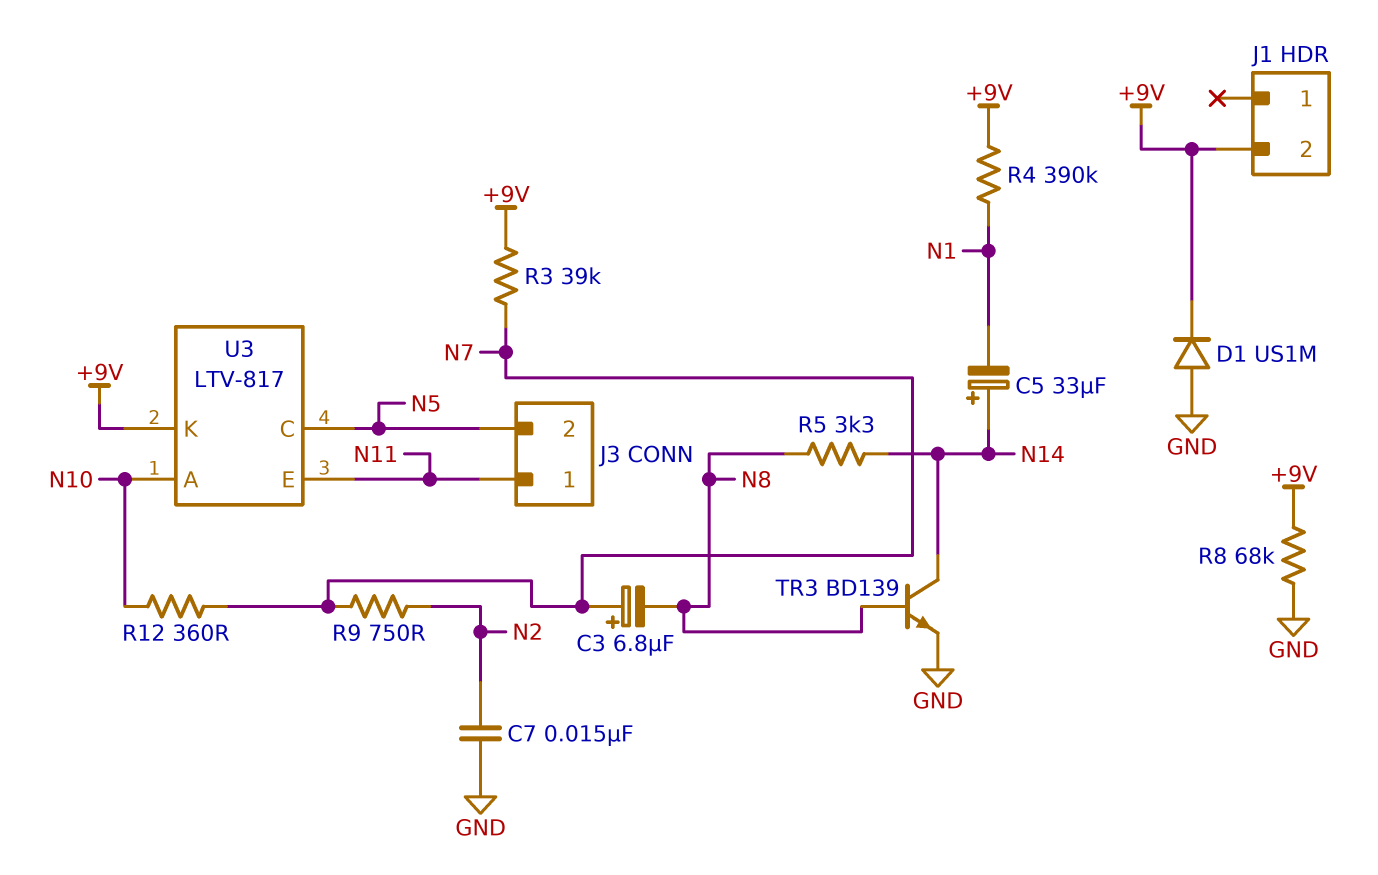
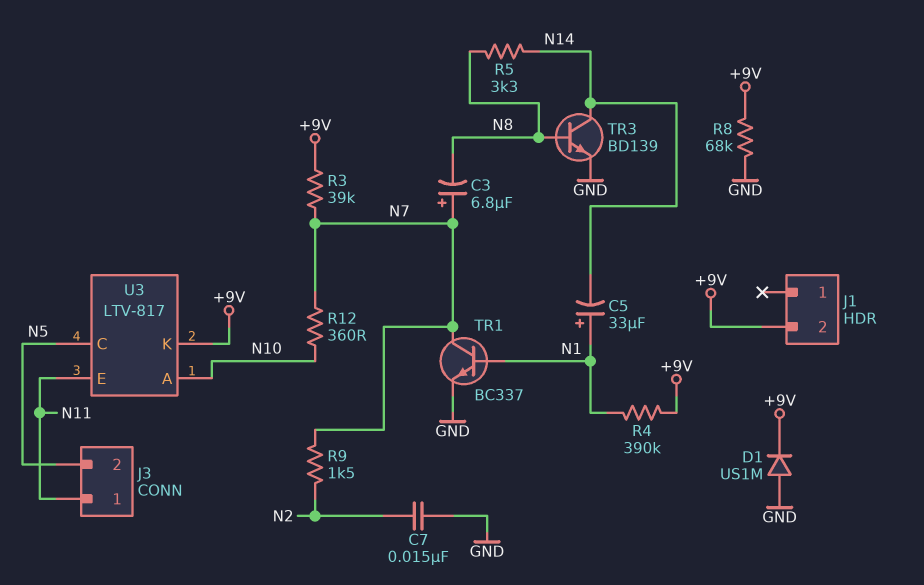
C5: 33uF (plus N14, minus N1) -> 33uF (plus N1, minus N14)
R9: 750 (N2, N7) -> 1.5k (N2, N7)
TR1: none -> NPN BC337 (B N1, C N7, E GND)

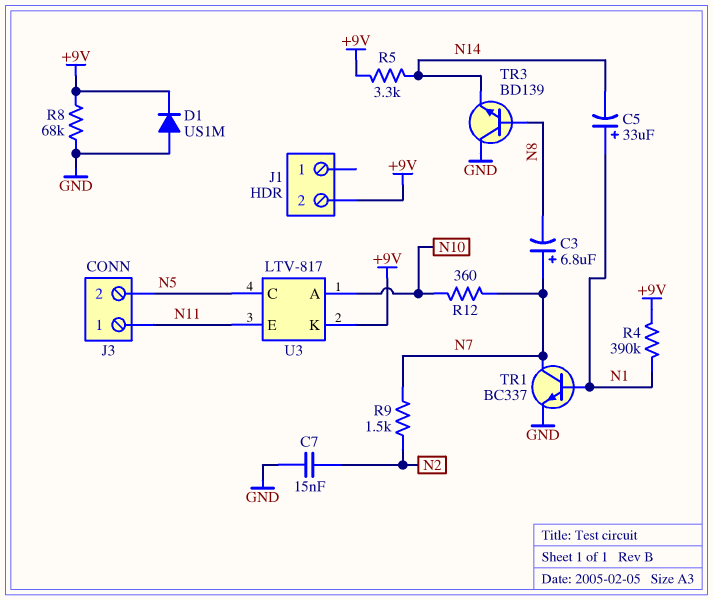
R3: 39k (+9V, N7) -> none
R5: 3.3k (N8, N14) -> 3.3k (+9V, N14)
TR3: NPN BD139 (B N8, C N14, E GND) -> NPN BD139 (B N8, C GND, E N14)

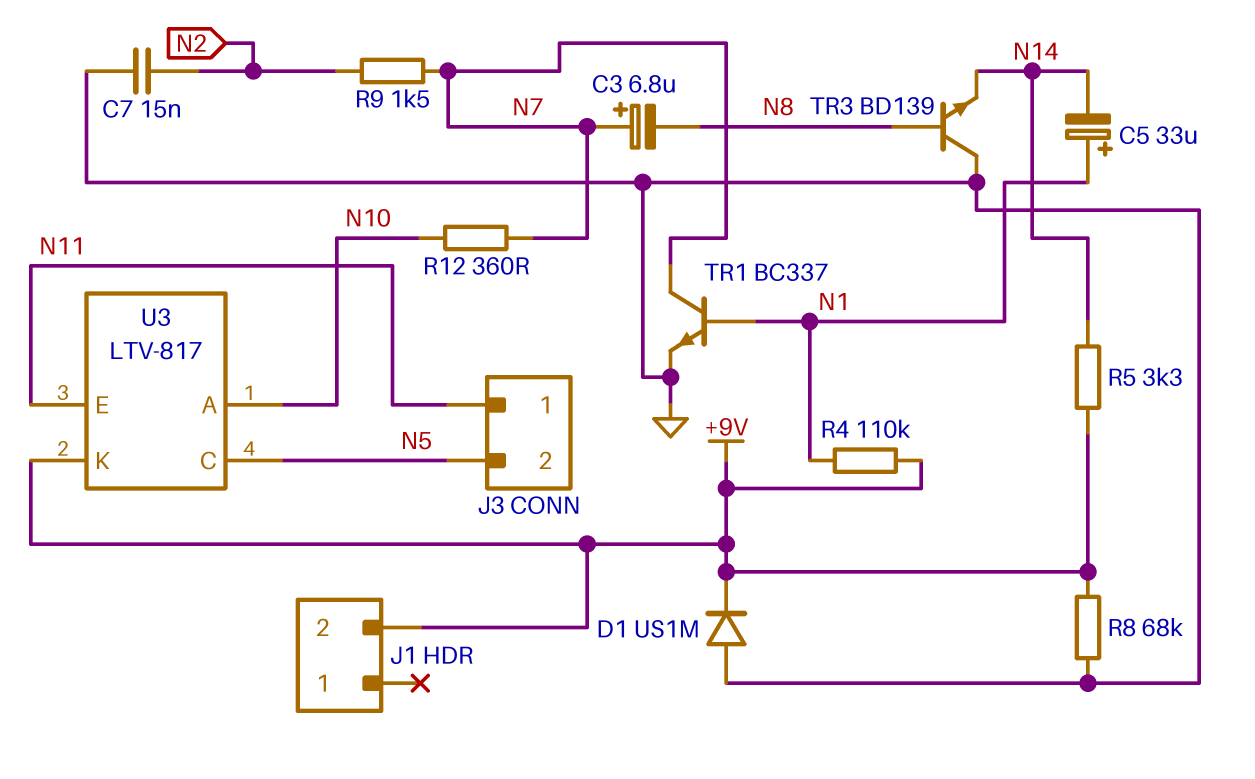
R4: 390k (+9V, N1) -> 110k (+9V, N1)

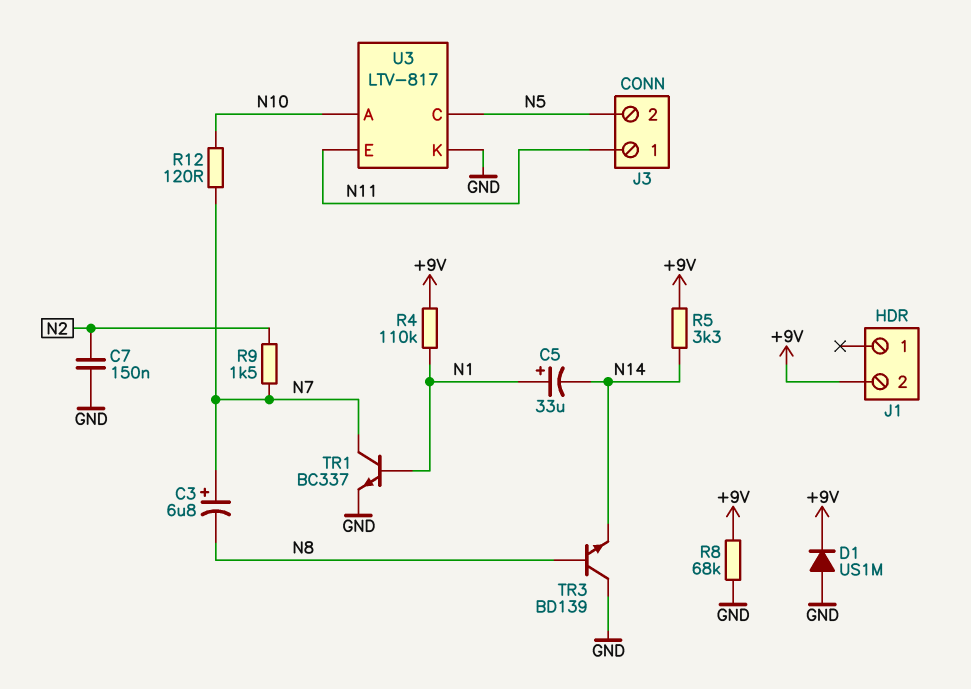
C7: 15nF (GND, N2) -> 150nF (GND, N2)
R12: 360 (N7, N10) -> 120 (N7, N10)
U3 pin K: +9V -> GND

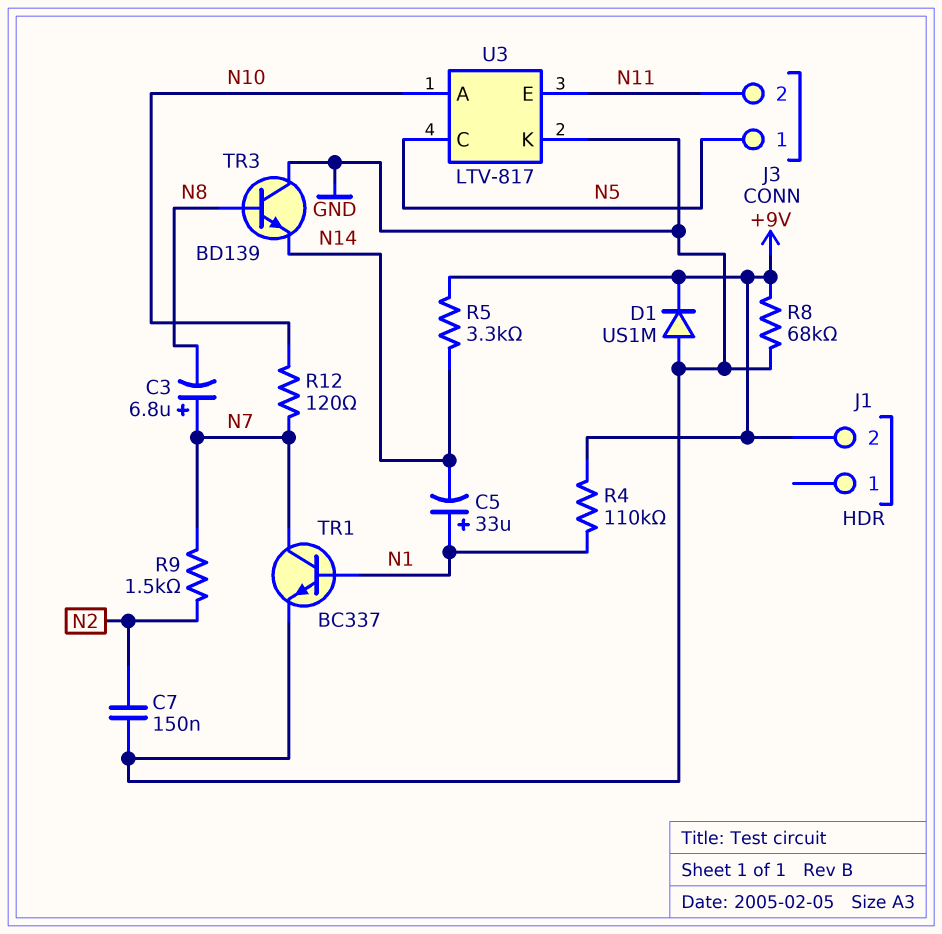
J3 pin 1: N11 -> N5
J3 pin 2: N5 -> N11

